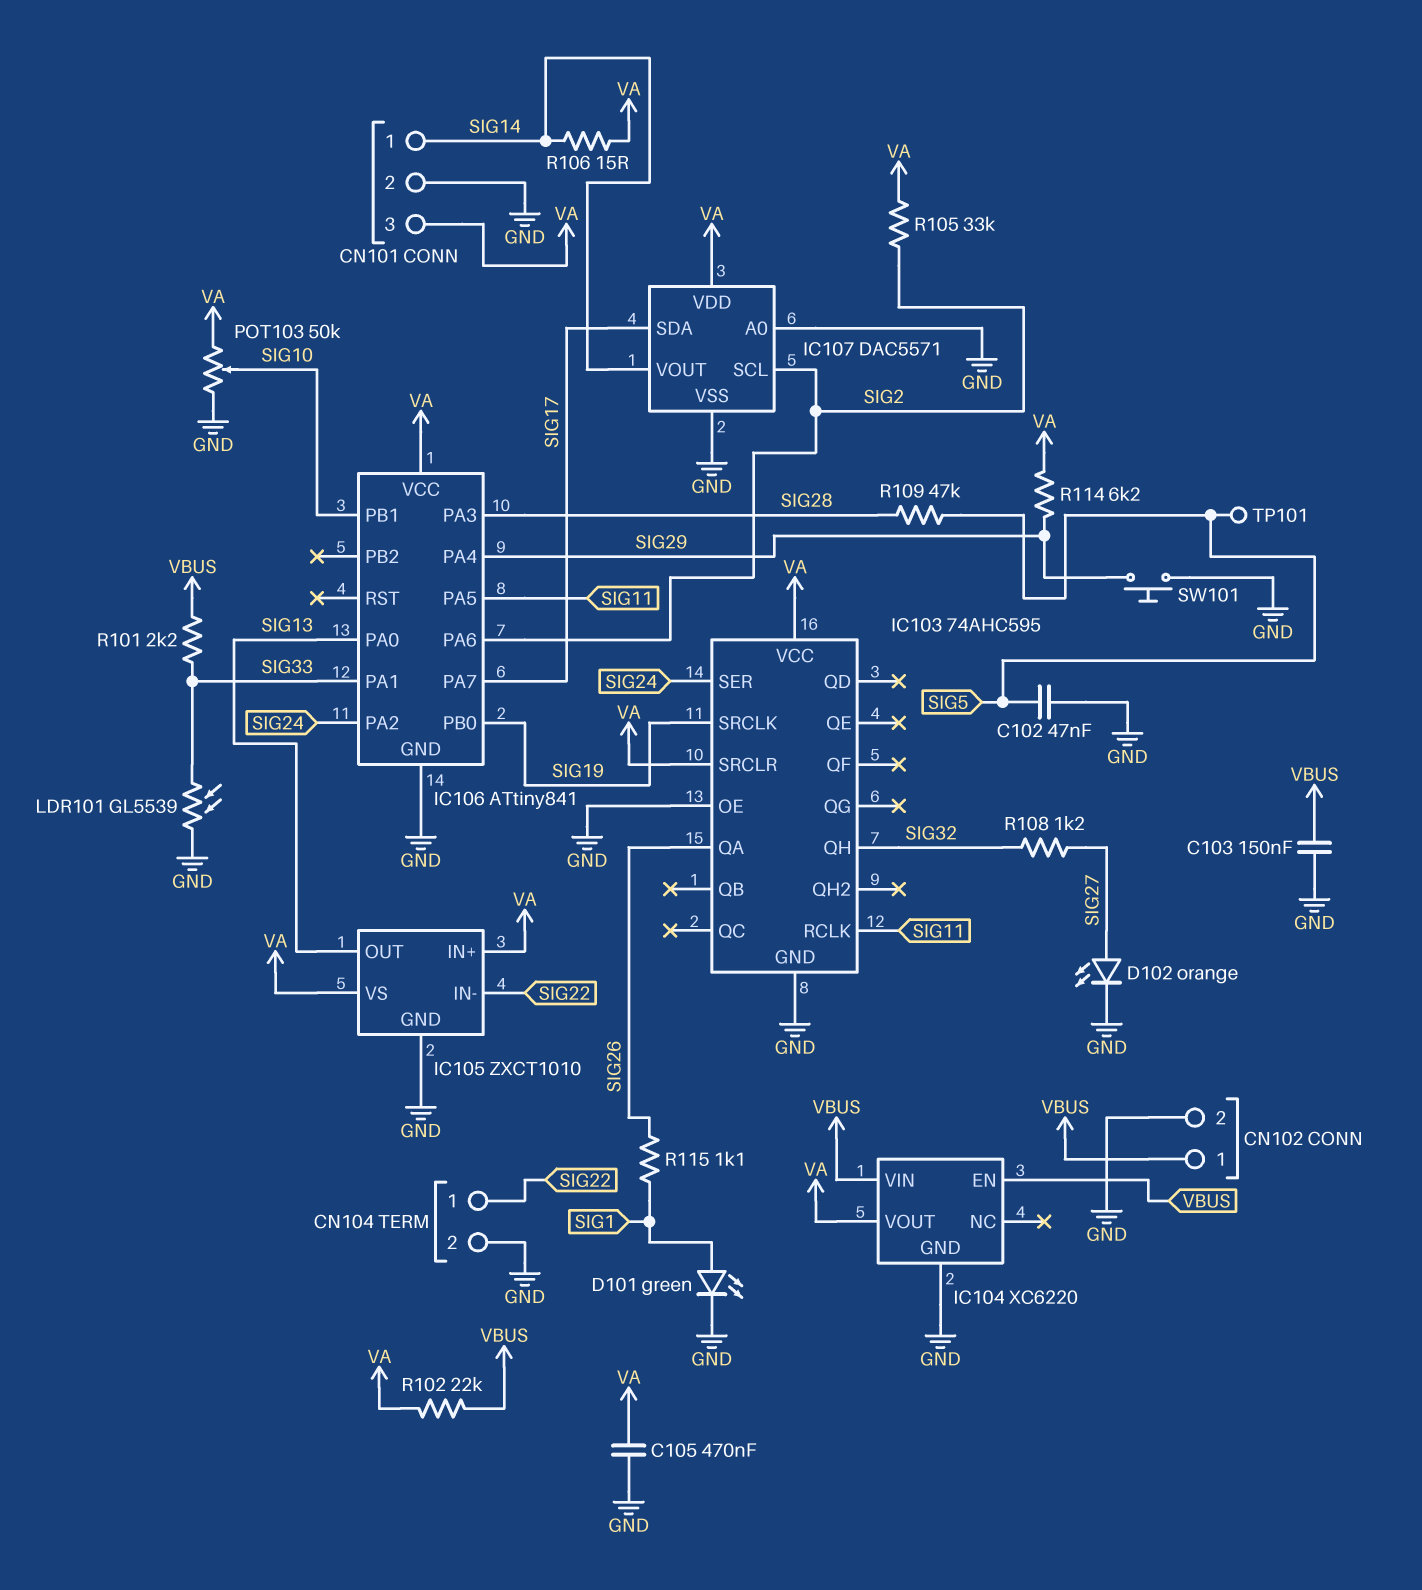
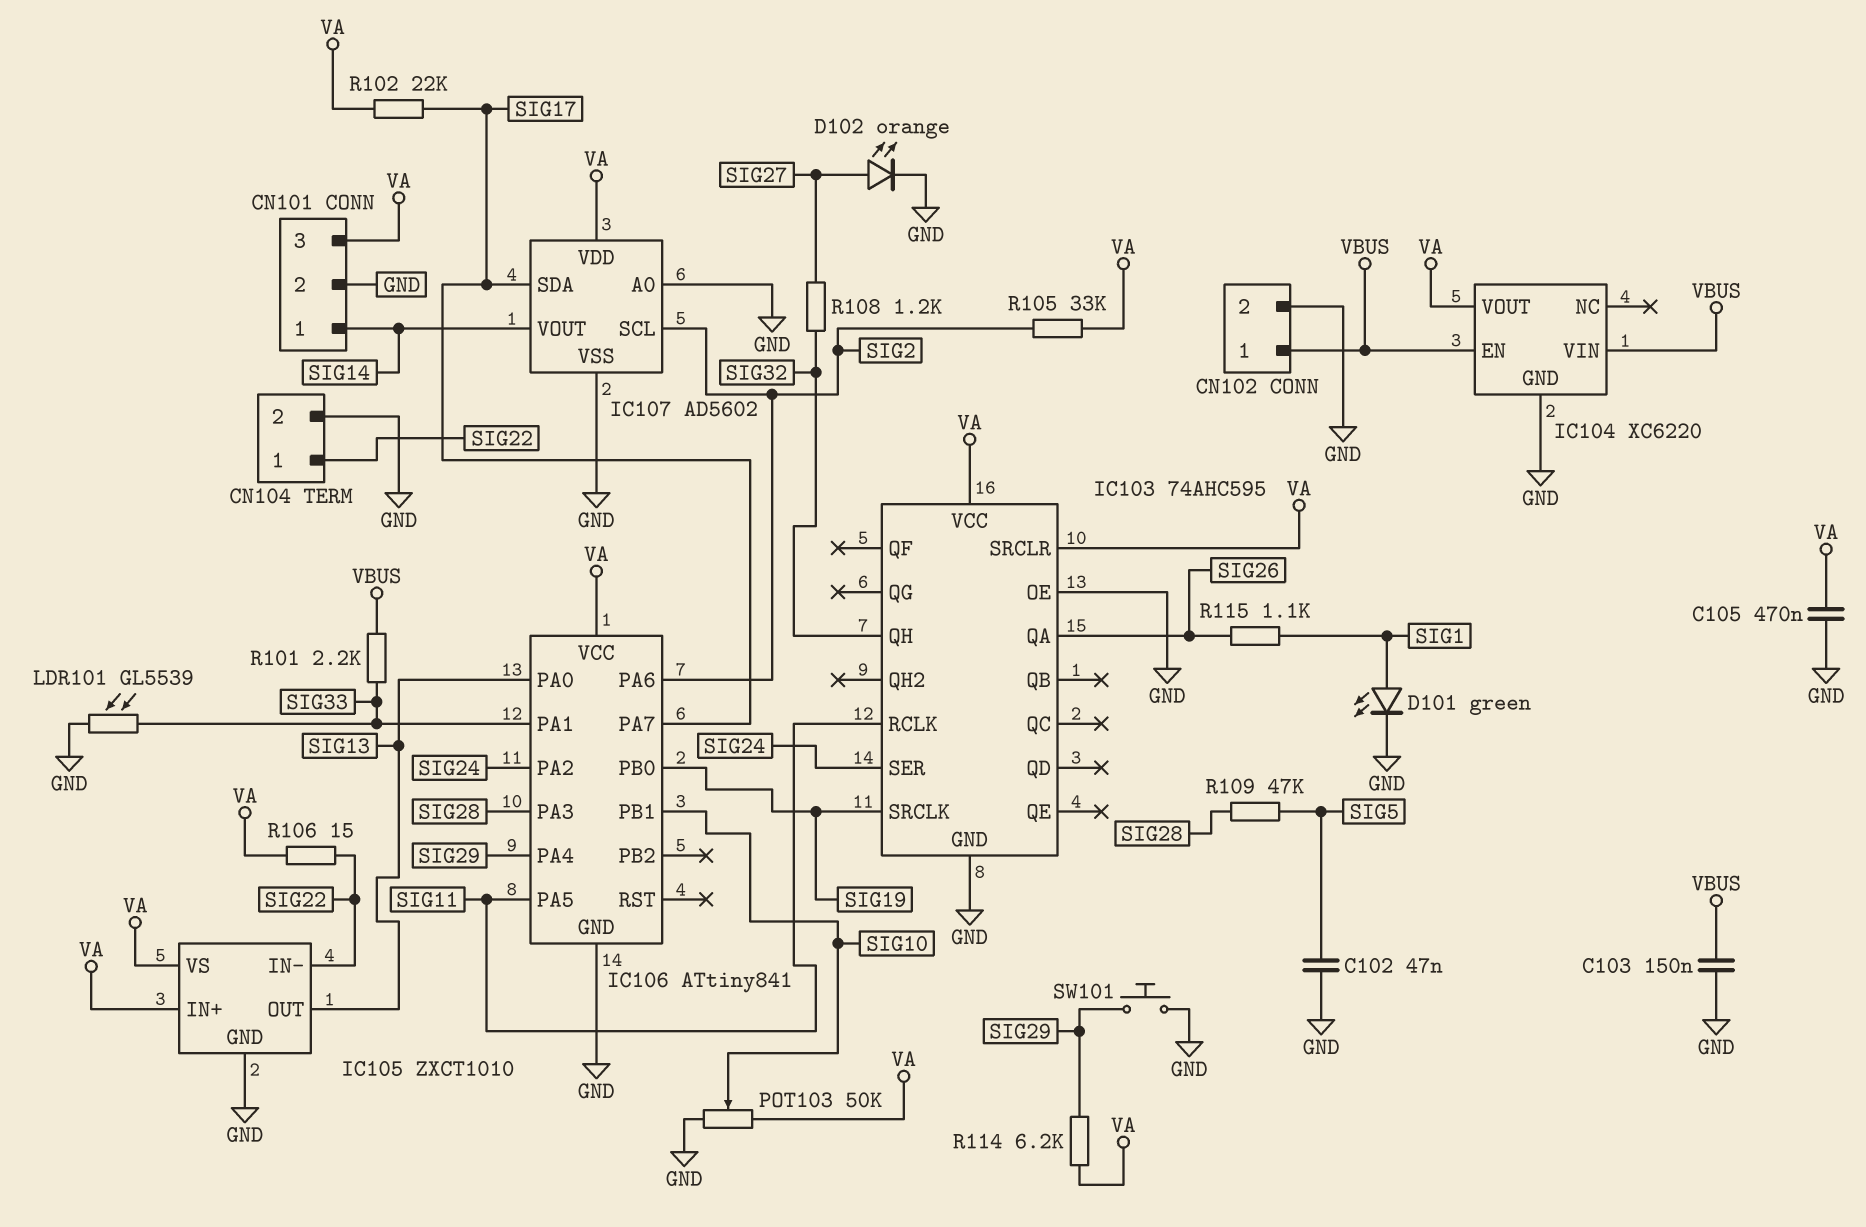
IC107: DAC5571 -> AD5602
R102: 22k (VA, VBUS) -> 22k (SIG17, VA)
R106: 15 (SIG14, VA) -> 15 (SIG22, VA)
TP101: test point (SIG5) -> none

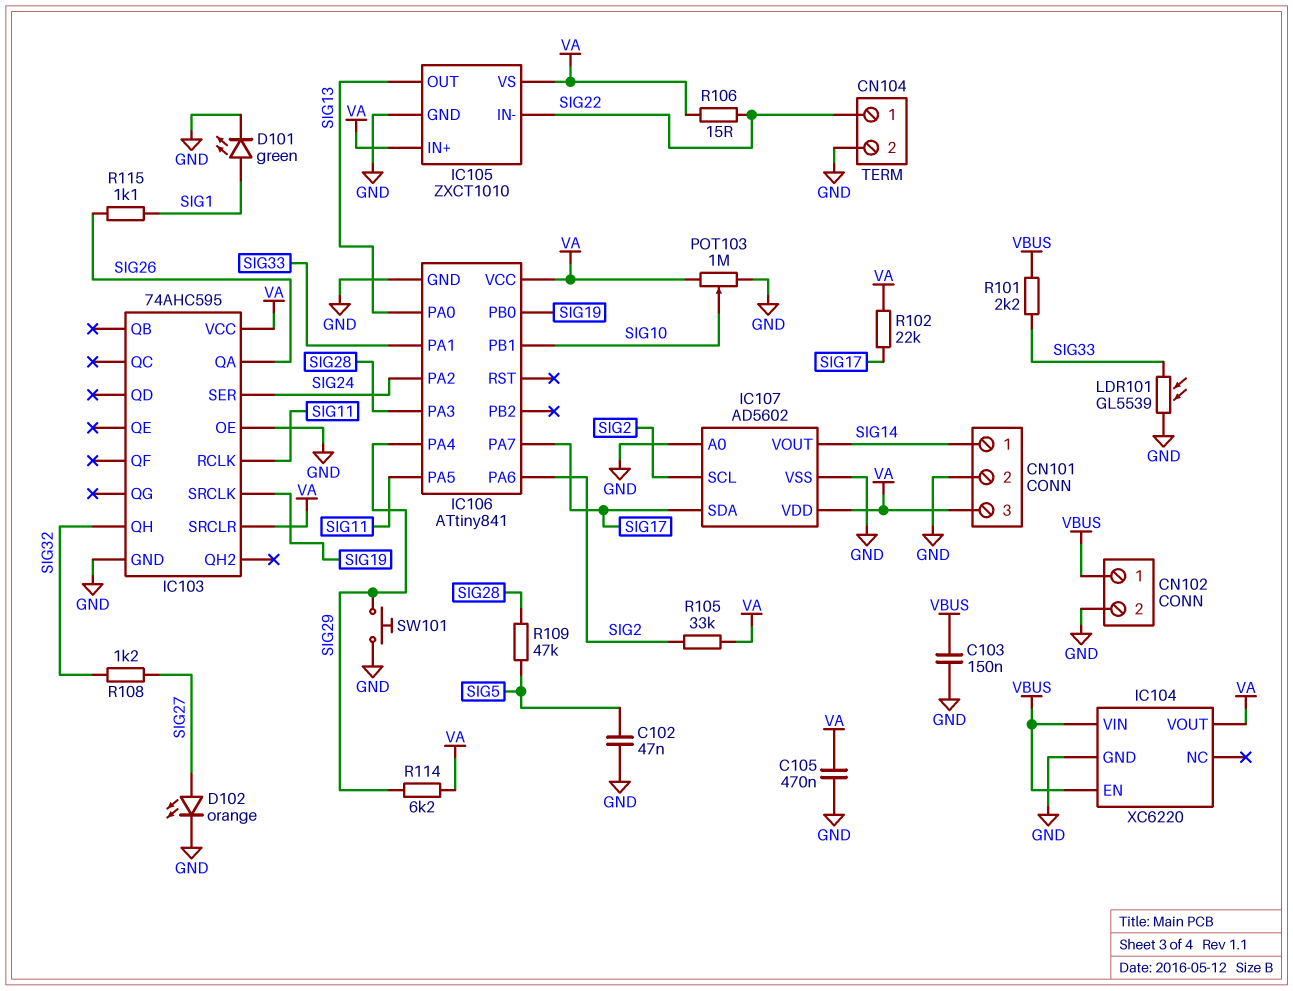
POT103: 50k (GND, VA, wiper SIG10) -> 1M (GND, VA, wiper SIG10)

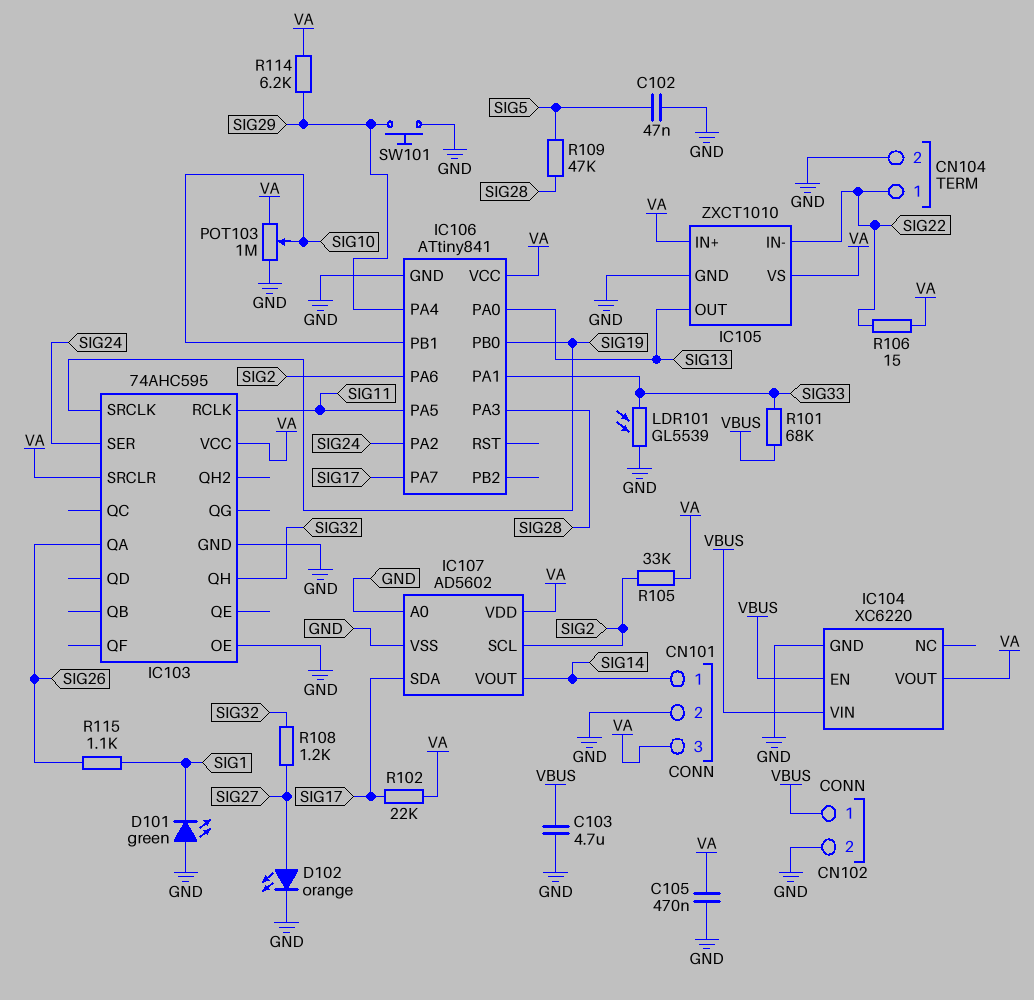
C103: 150nF (GND, VBUS) -> 4.7uF (GND, VBUS)
D101: LED green (A SIG1, K GND) -> LED green (A GND, K SIG1)
R101: 2.2k (SIG33, VBUS) -> 68k (SIG33, VBUS)

